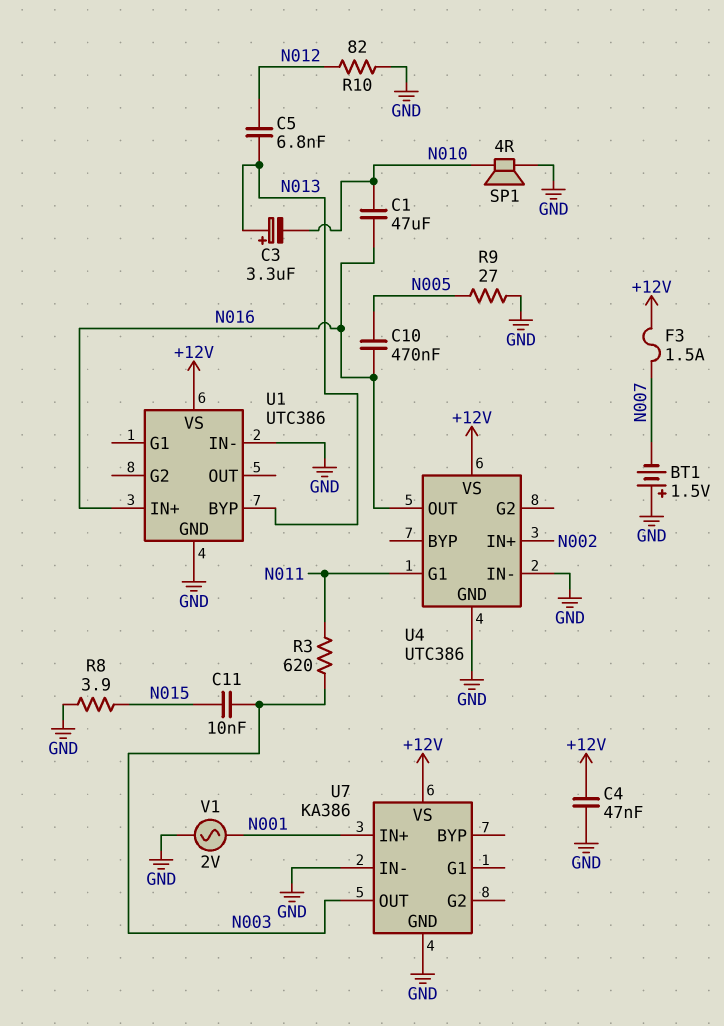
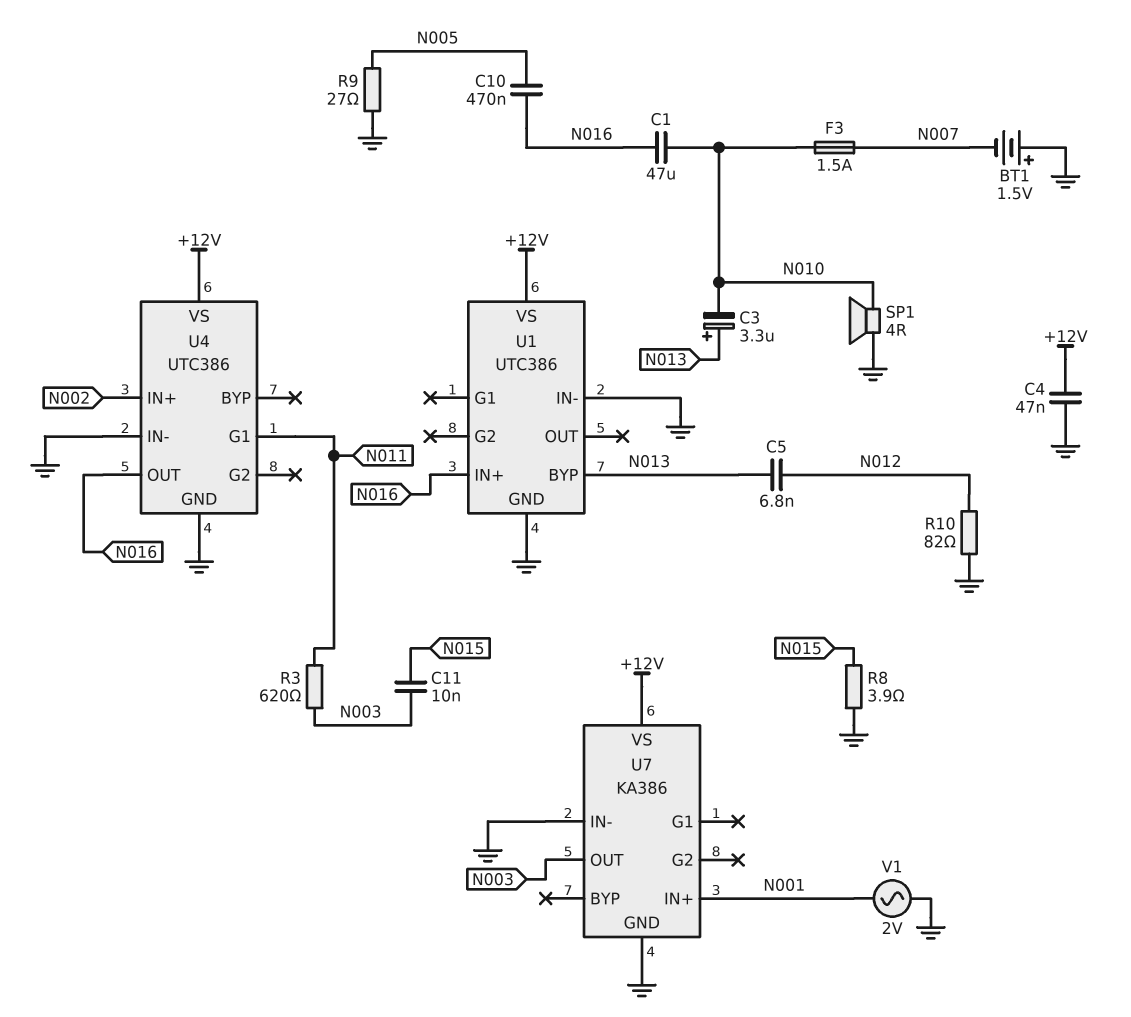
F3: 1.5A (+12V, N007) -> 1.5A (N007, N010)

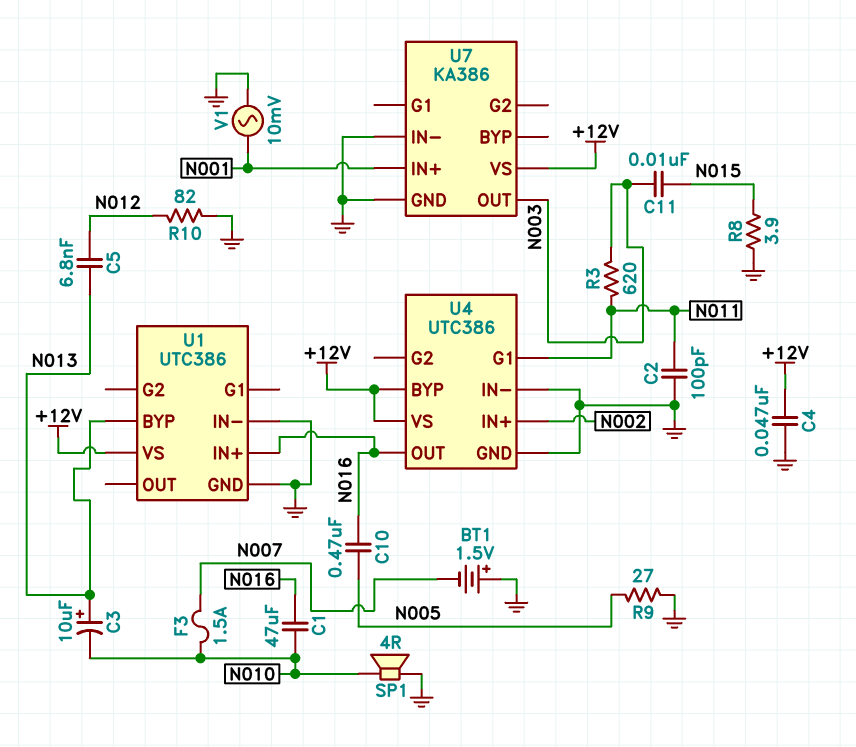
C2: none -> 100pF (GND, N011)
C3: 3.3uF (plus N013, minus N010) -> 10uF (plus N013, minus N010)
U4 pin BYP: none -> +12V
V1: AC 2V (GND, N001) -> AC 10mV (GND, N001)

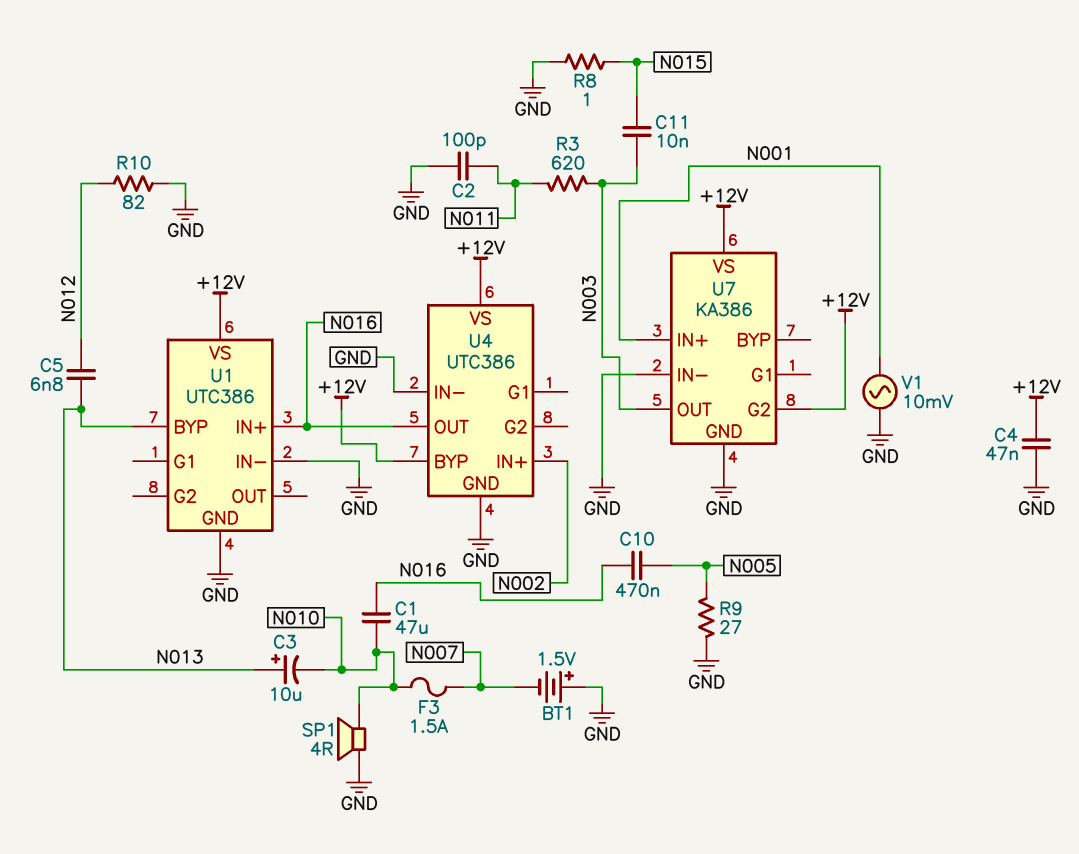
R8: 3.9 (GND, N015) -> 1 (GND, N015)
U4 pin G1: N011 -> none
U7 pin G2: none -> +12V

